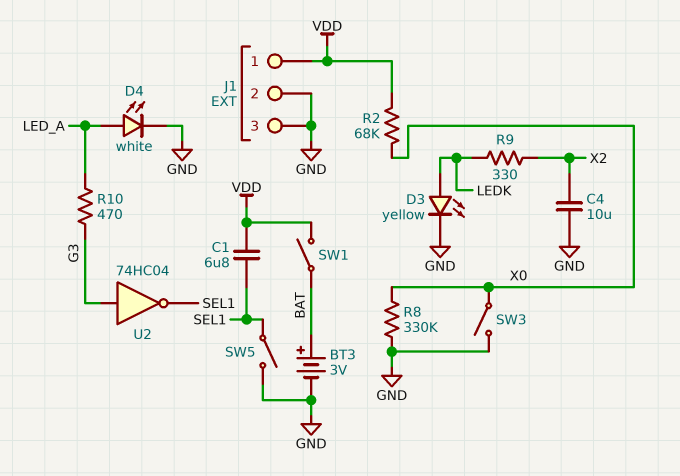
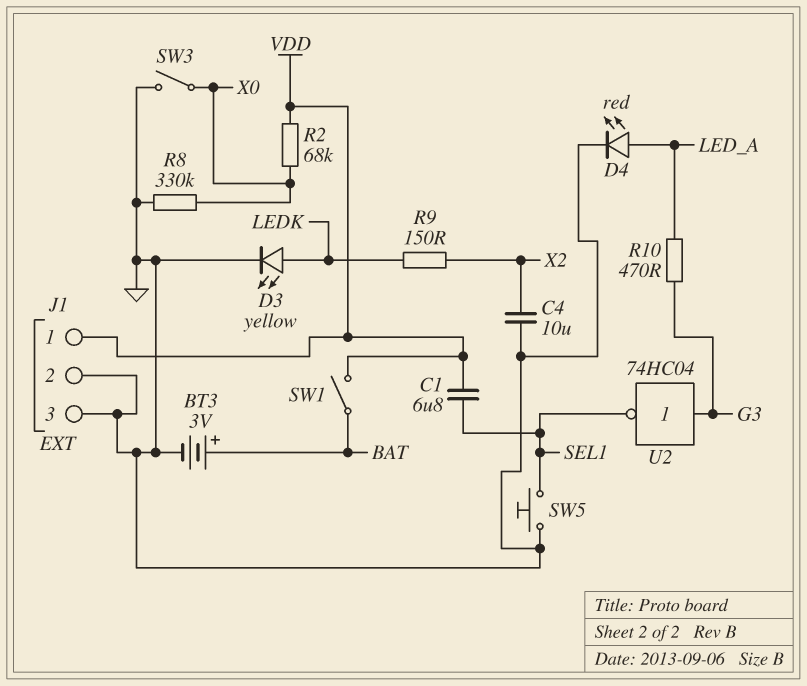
D4: LED white (A LED_A, K GND) -> LED red (A LED_A, K GND)
R9: 330 (LEDK, X2) -> 150 (LEDK, X2)
SW5: switch (GND, SEL1) -> button (GND, SEL1)

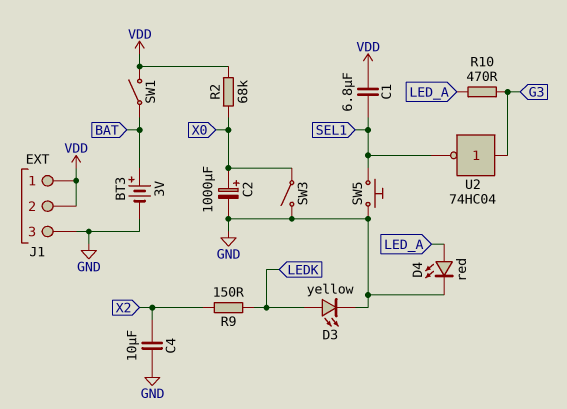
C2: none -> 1000uF (plus X0, minus GND)
J1 pin 2: GND -> VDD
R8: 330k (GND, X0) -> none

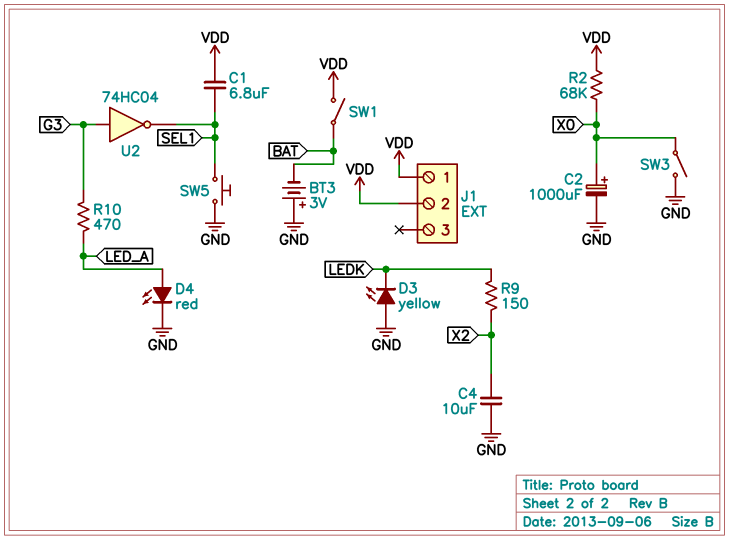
BT3: 3V (plus BAT, minus GND) -> 3V (plus GND, minus BAT)
D3: LED yellow (A LEDK, K GND) -> LED yellow (A GND, K LEDK)
J1 pin 3: GND -> none

